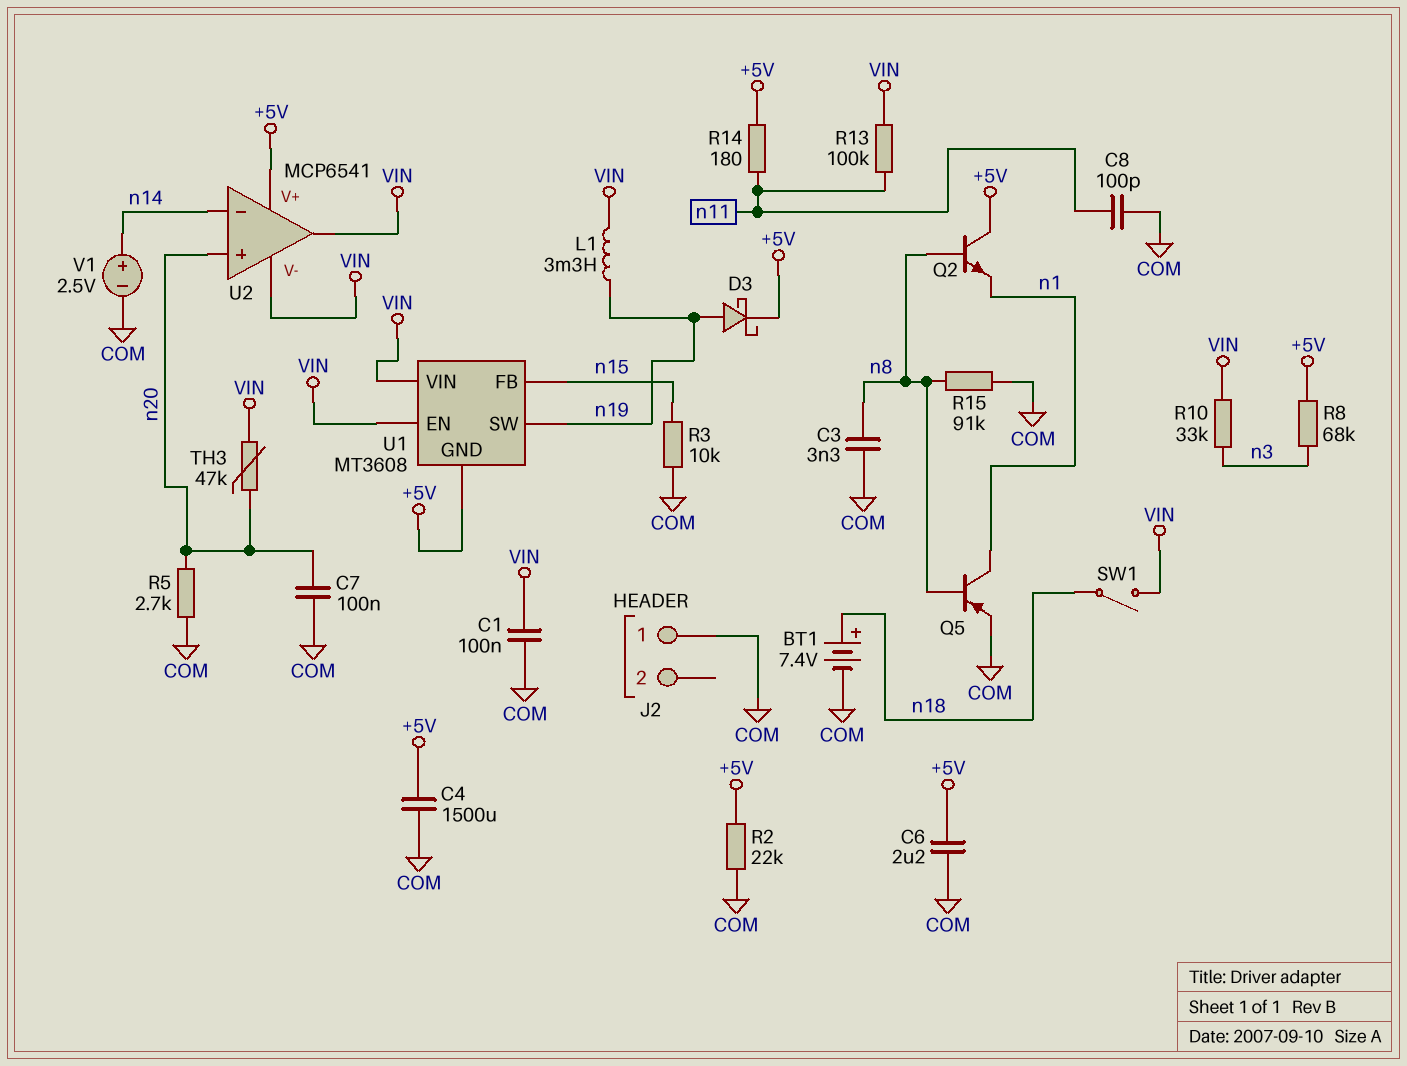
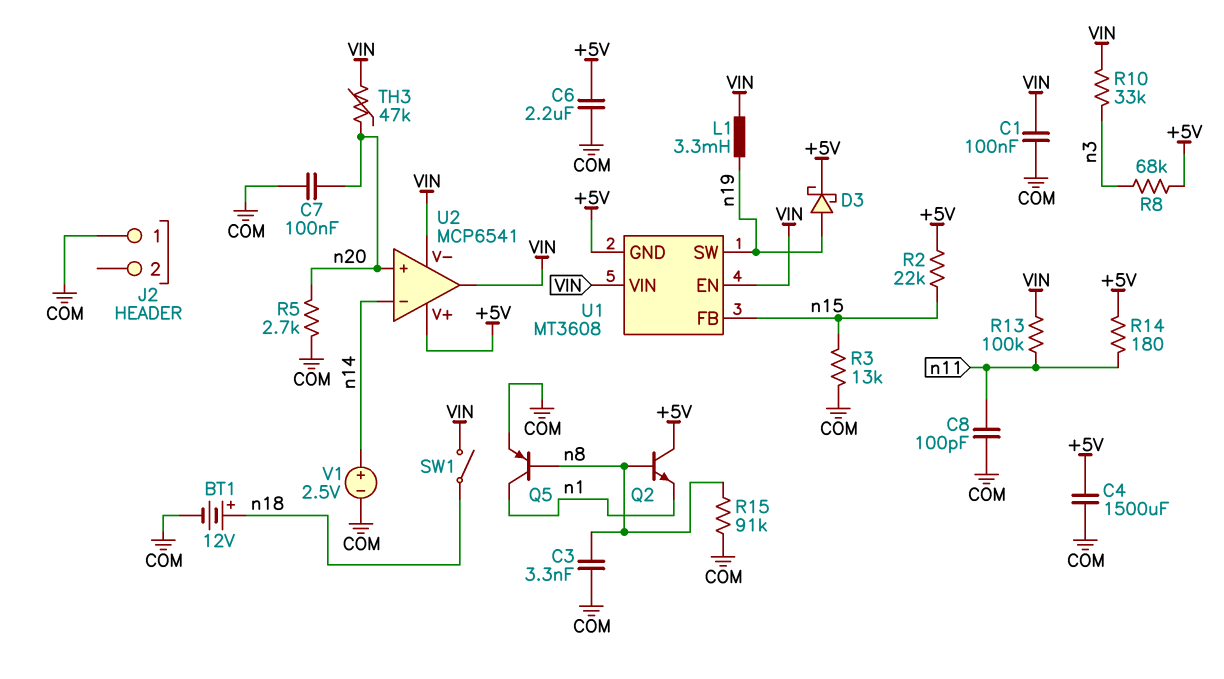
BT1: 7.4V (plus n18, minus COM) -> 12V (plus n18, minus COM)
R2: 22k (+5V, COM) -> 22k (+5V, n15)
R3: 10k (COM, n15) -> 13k (COM, n15)

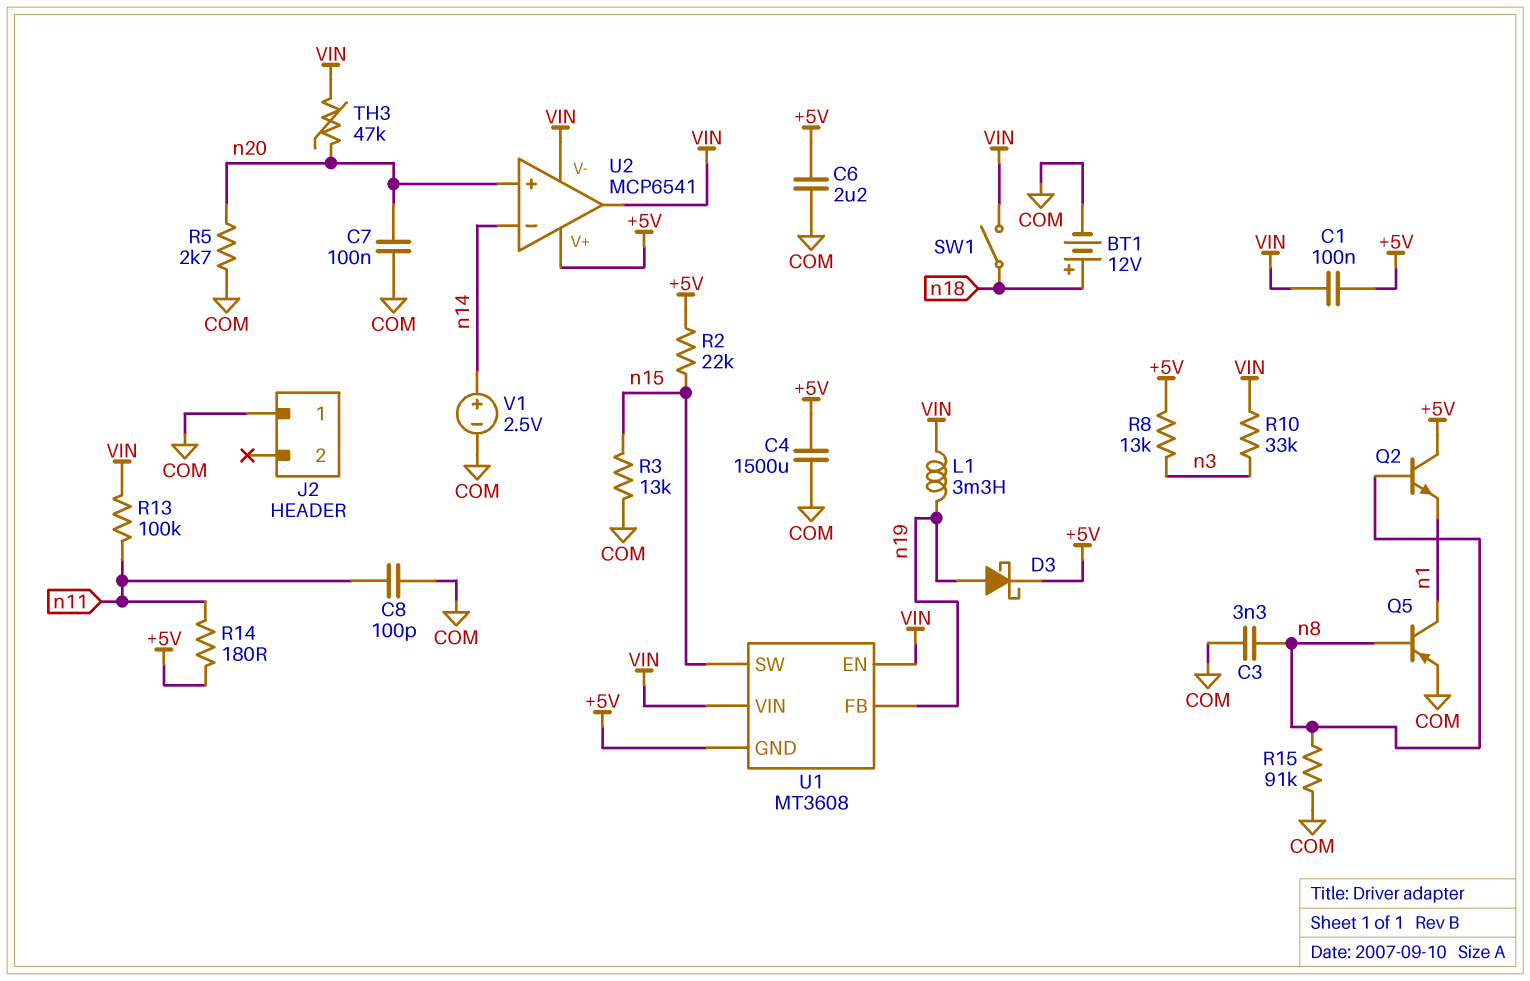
C1: 100nF (COM, VIN) -> 100nF (+5V, VIN)
R8: 68k (+5V, n3) -> 13k (+5V, n3)
U1 pin FB: n15 -> n19
U1 pin SW: n19 -> n15

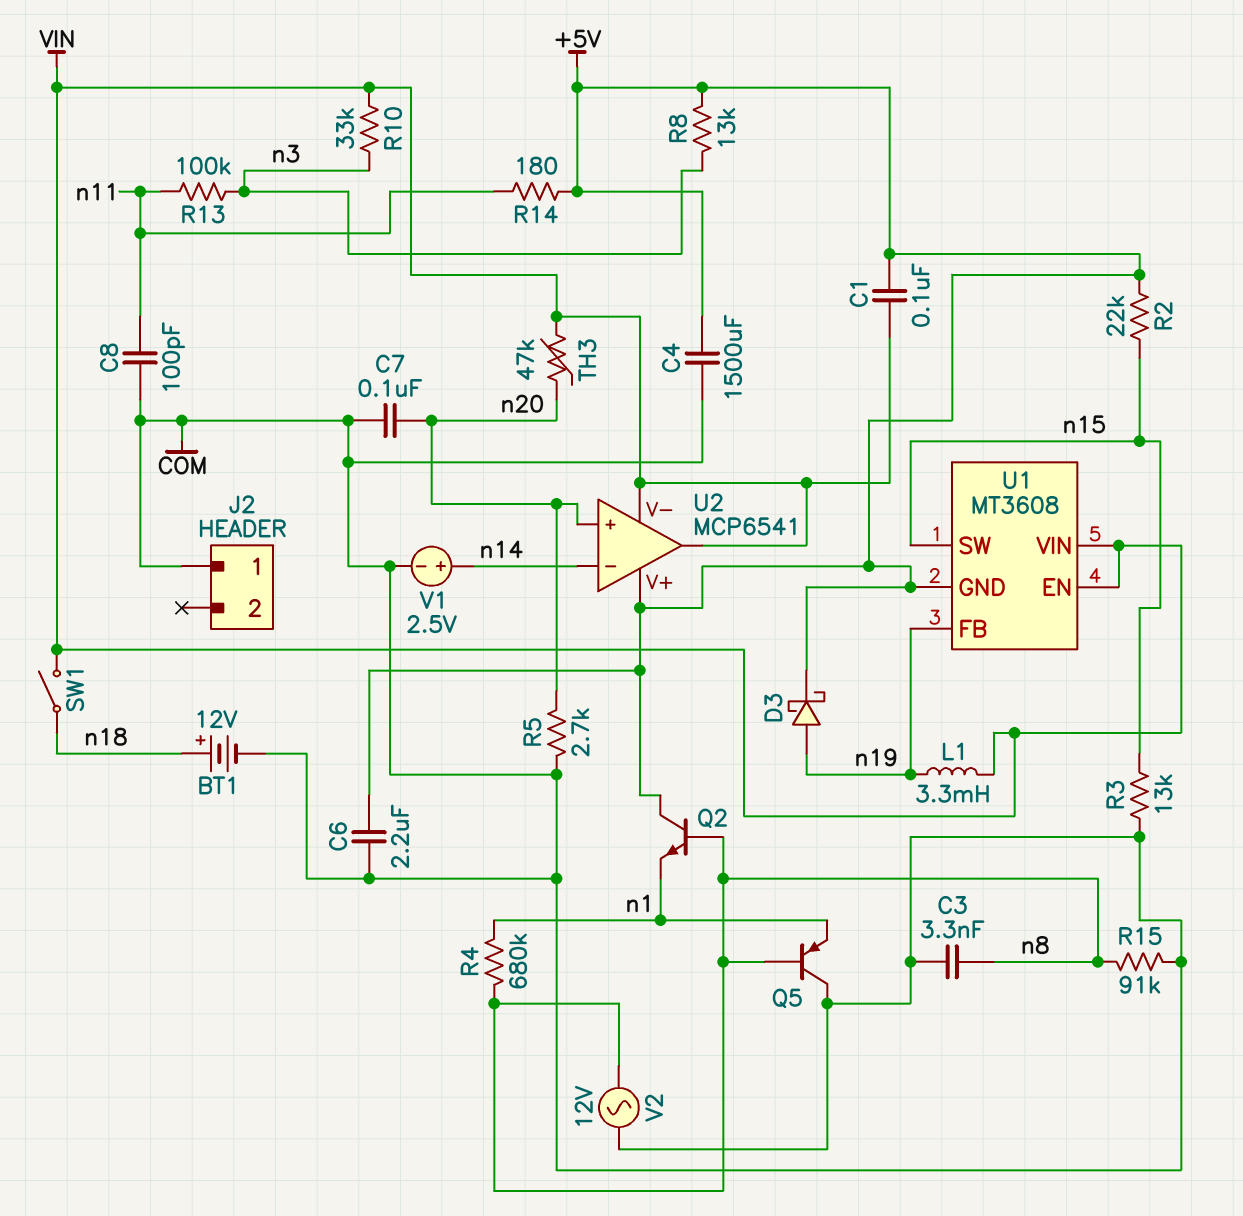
Q5: PNP (B n8, C n1, E COM) -> PNP (B n8, C COM, E n1)
R4: none -> 680k (n1, n8)
R13: 100k (VIN, n11) -> 100k (n3, n11)
V2: none -> AC 12V (COM, n8)

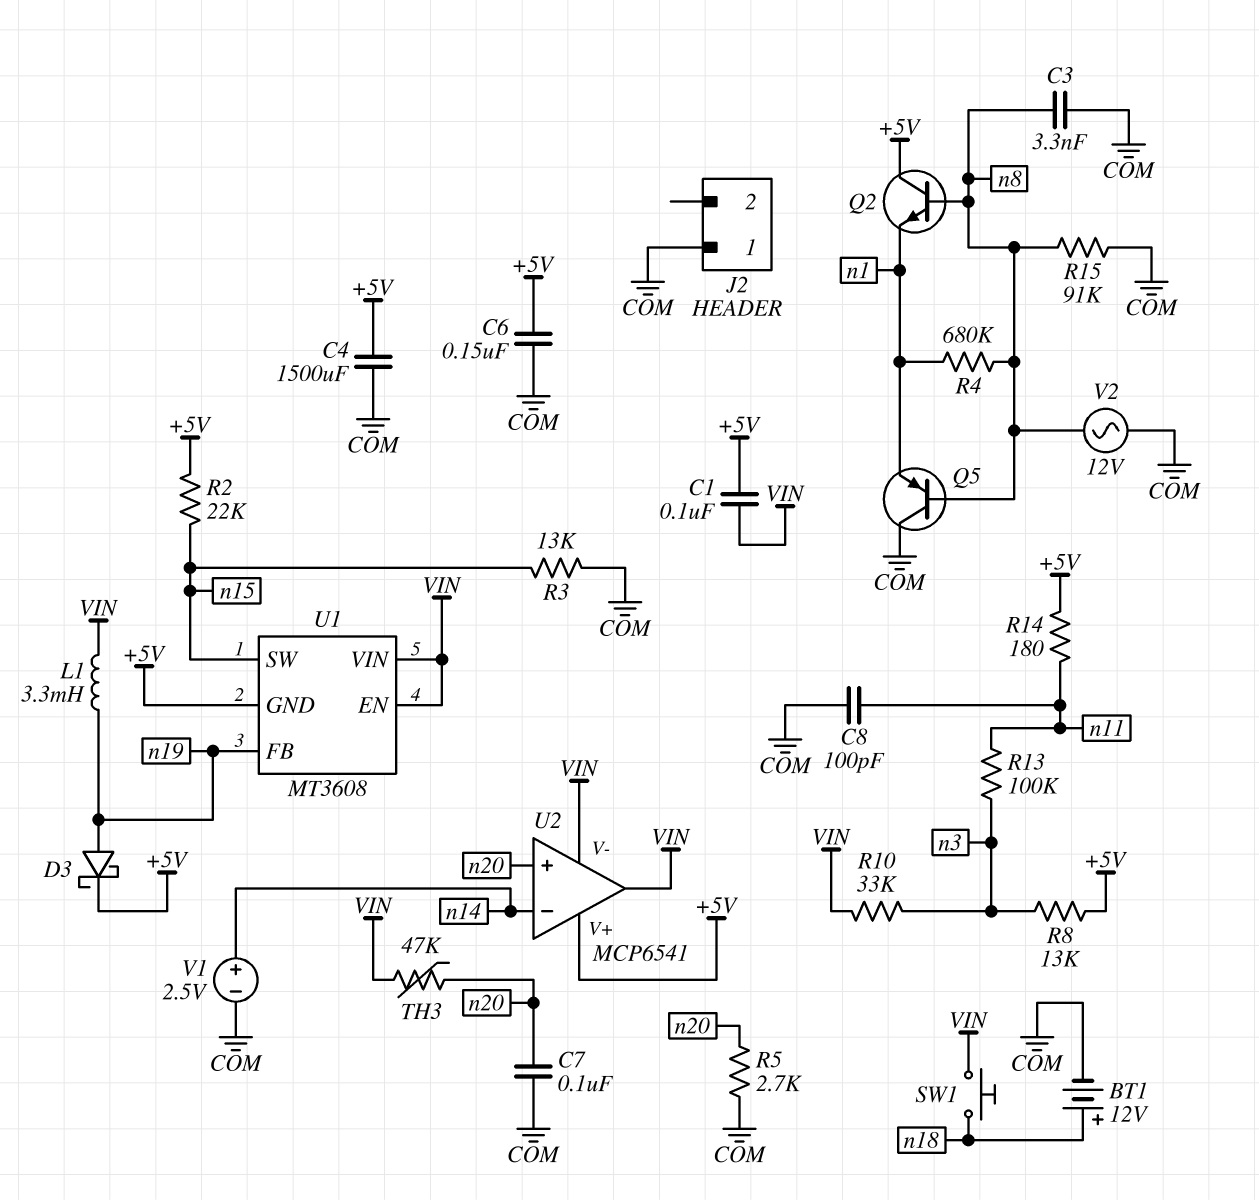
C6: 2.2uF (+5V, COM) -> 150nF (+5V, COM)
SW1: switch (VIN, n18) -> button (VIN, n18)

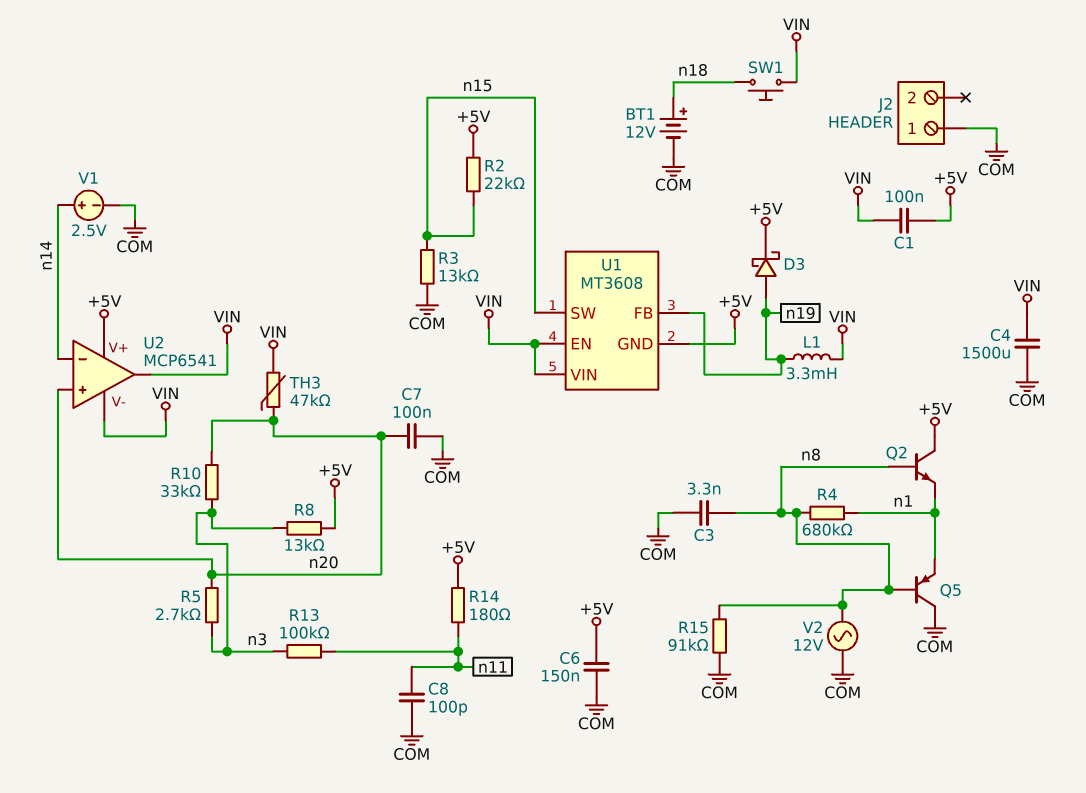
C4: 1500uF (+5V, COM) -> 1500uF (COM, VIN)
R5: 2.7k (COM, n20) -> 2.7k (n3, n20)
R10: 33k (VIN, n3) -> 33k (n3, n20)

